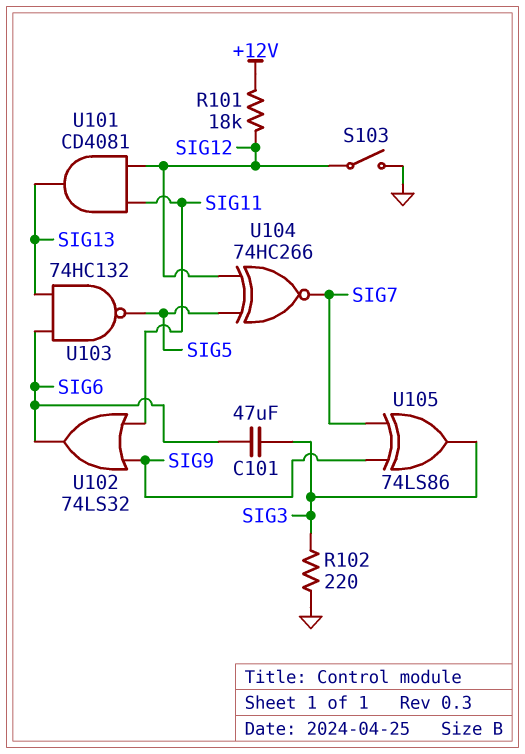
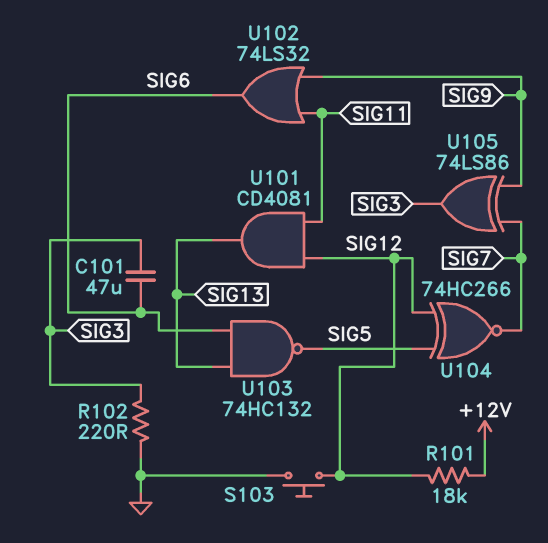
S103: switch (GND, SIG12) -> button (GND, SIG12)

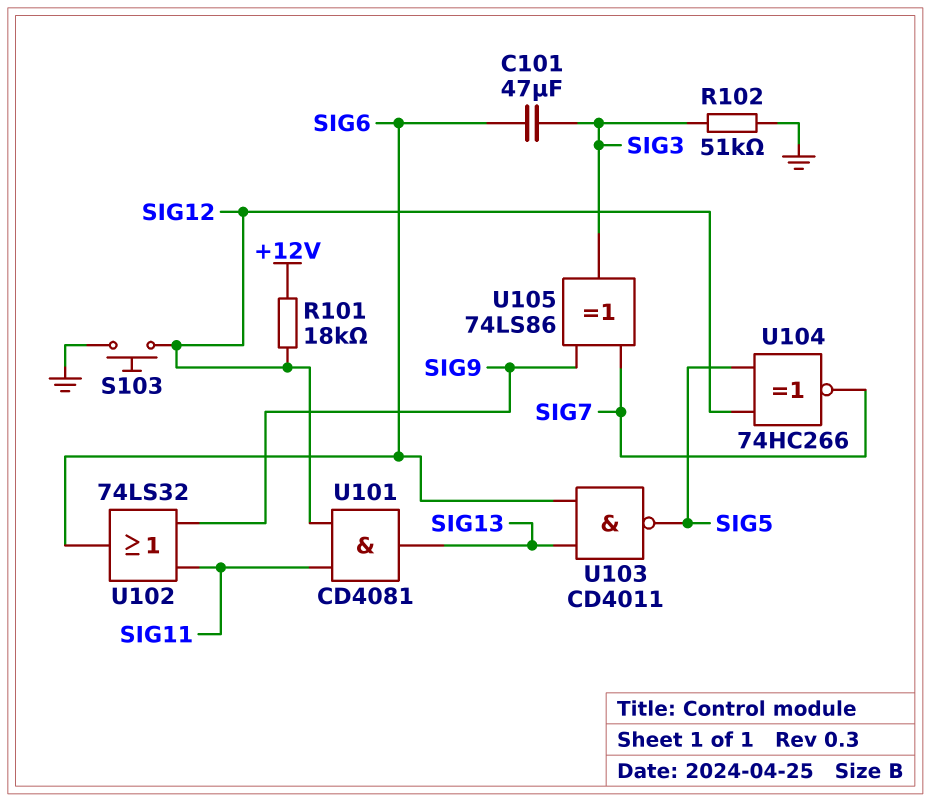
R102: 220 (GND, SIG3) -> 51k (GND, SIG3)
U103: NAND 74HC132 (in SIG6, in SIG13, out SIG5) -> NAND CD4011 (in SIG6, in SIG13, out SIG5)

